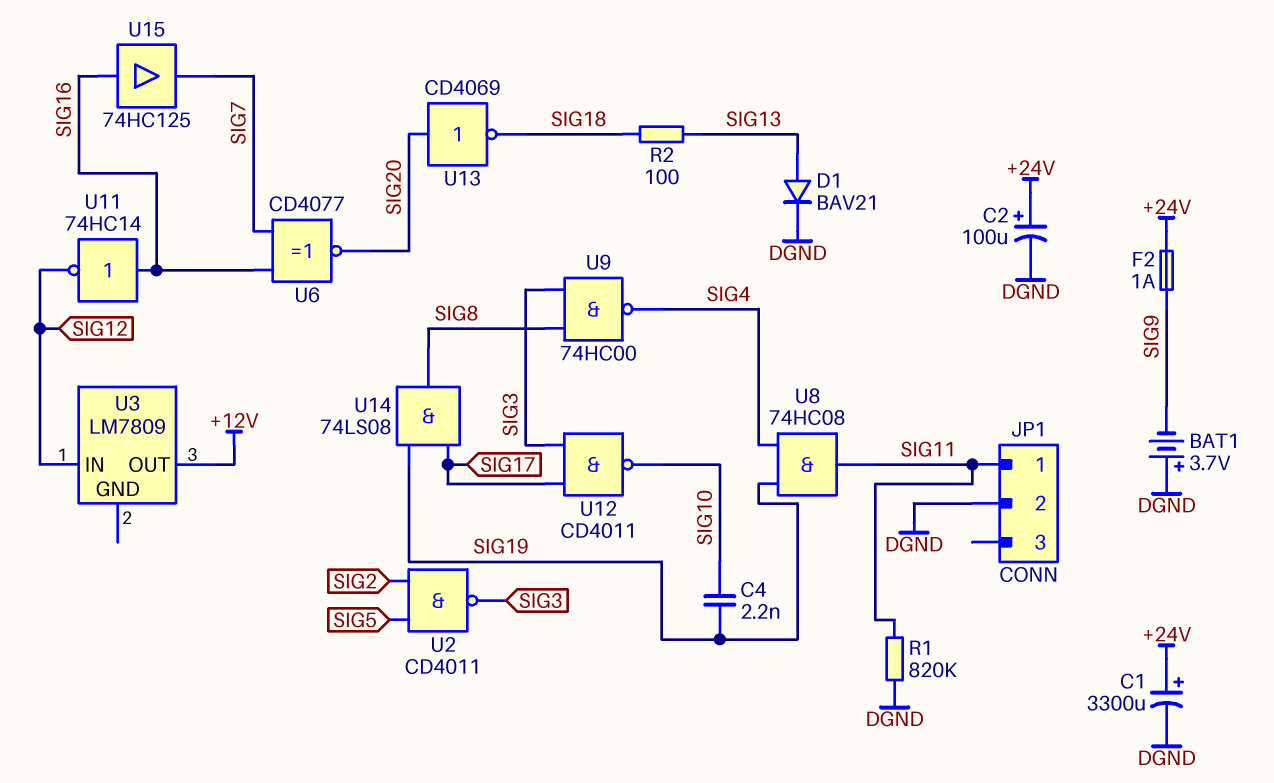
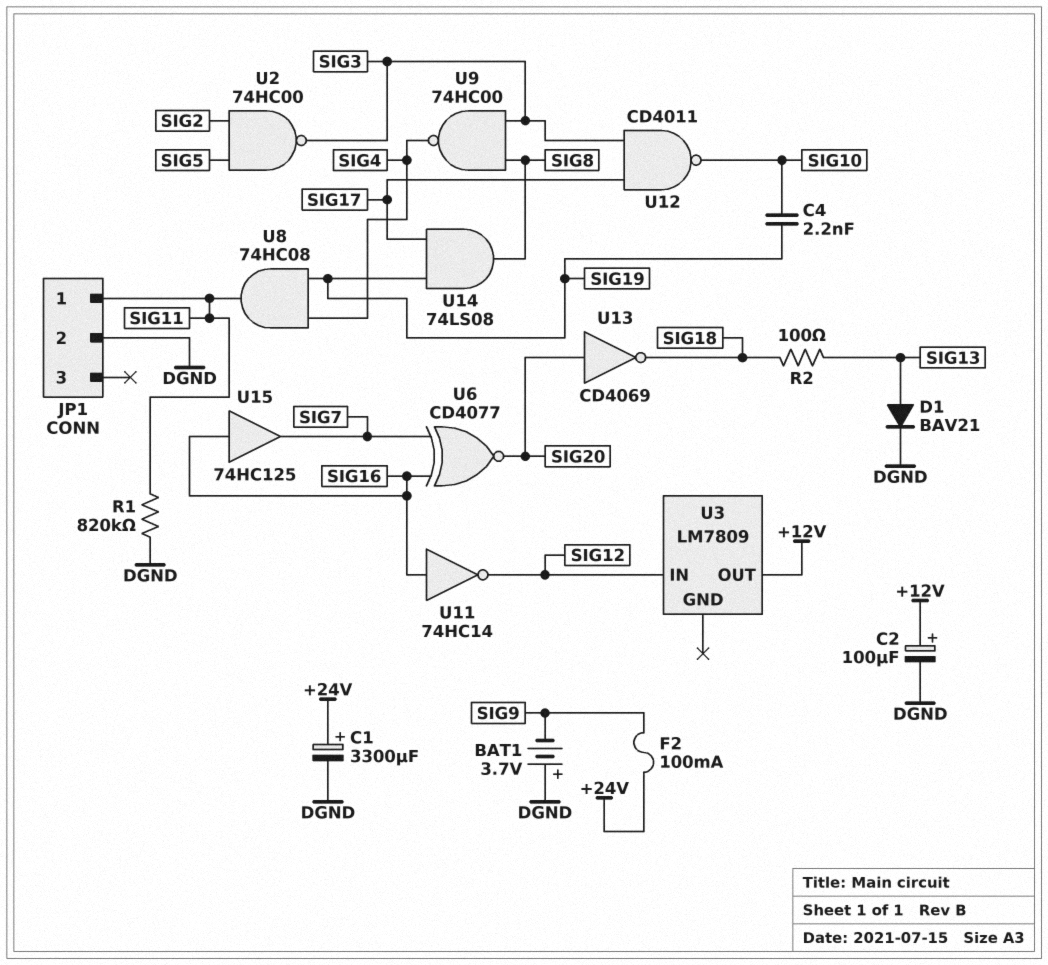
C2: 100uF (plus +24V, minus DGND) -> 100uF (plus +12V, minus DGND)
F2: 1A (+24V, SIG9) -> 100mA (+24V, SIG9)
U2: NAND CD4011 (in SIG2, in SIG5, out SIG3) -> NAND 74HC00 (in SIG2, in SIG5, out SIG3)

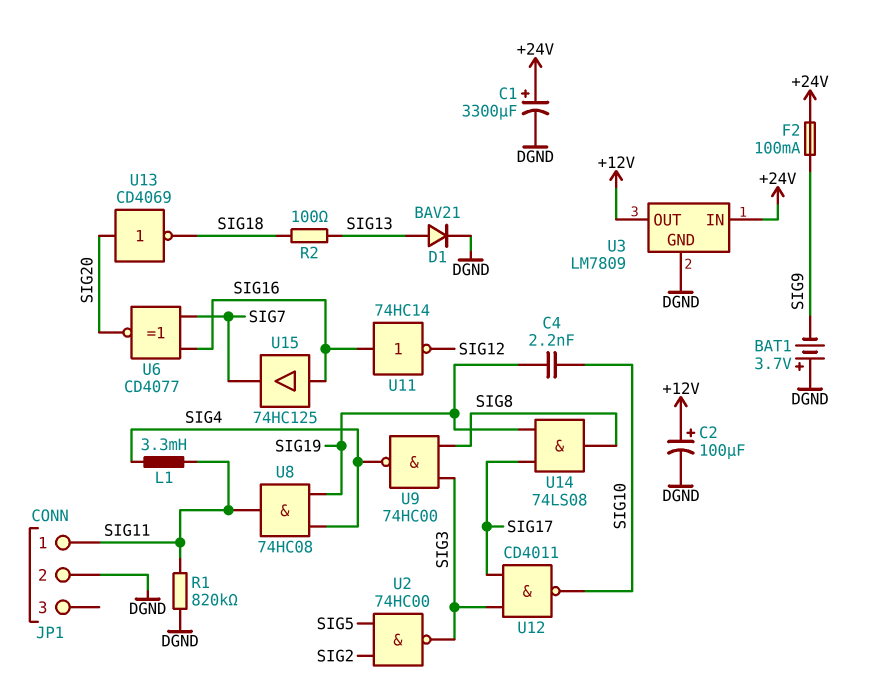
L1: none -> 3.3mH (SIG4, SIG11)
U3 pin GND: none -> DGND
U3 pin IN: SIG12 -> +24V

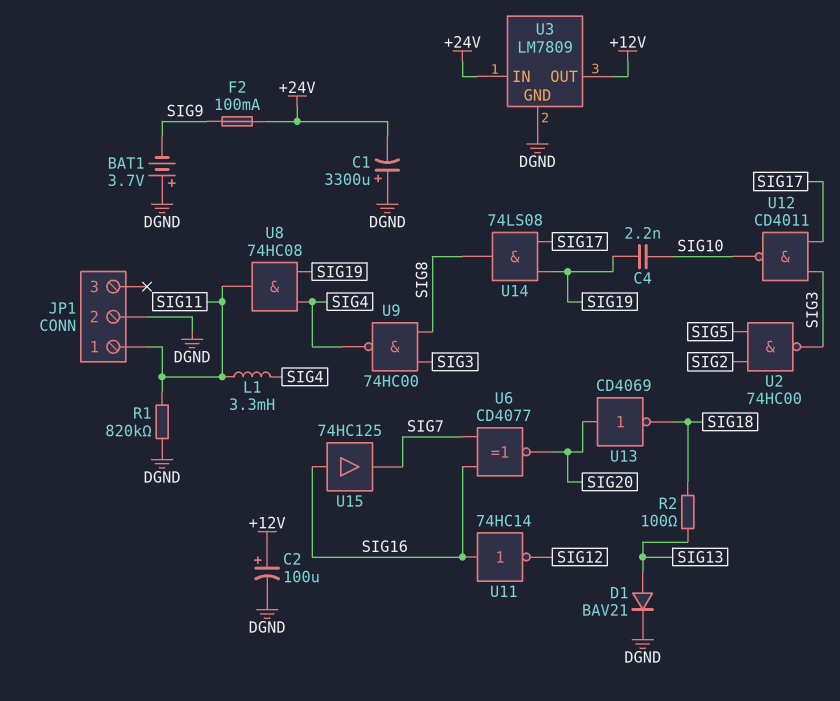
C1: 3300uF (plus +24V, minus DGND) -> 3300uF (plus DGND, minus +24V)

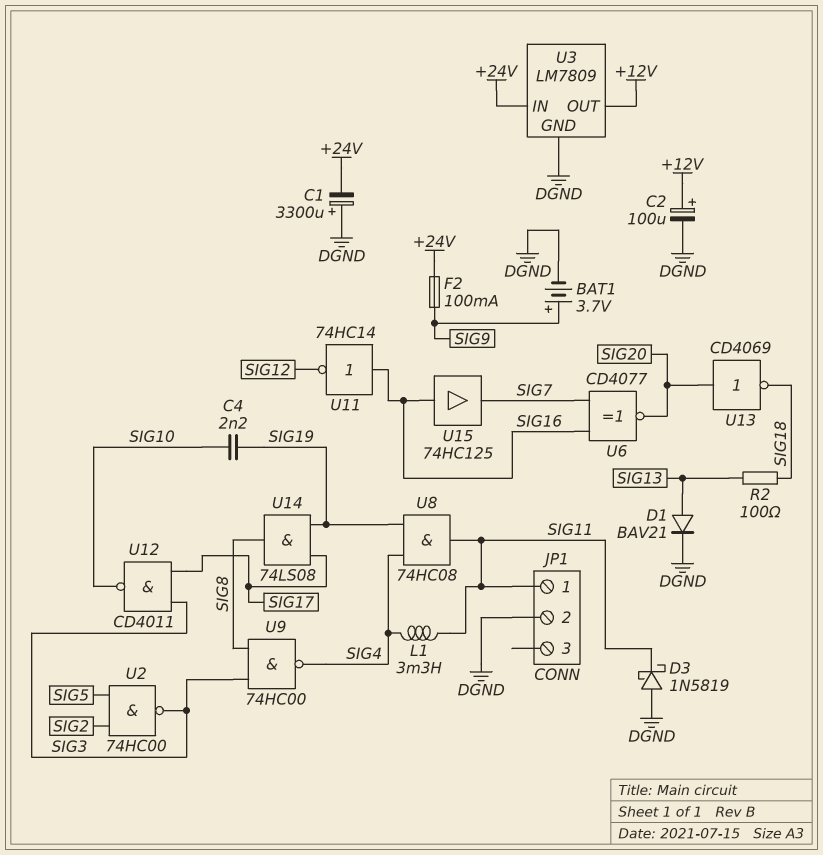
BAT1: 3.7V (plus DGND, minus SIG9) -> 3.7V (plus SIG9, minus DGND)
D3: none -> schottky 1N5819 (A DGND, K SIG11)
R1: 820k (DGND, SIG11) -> none

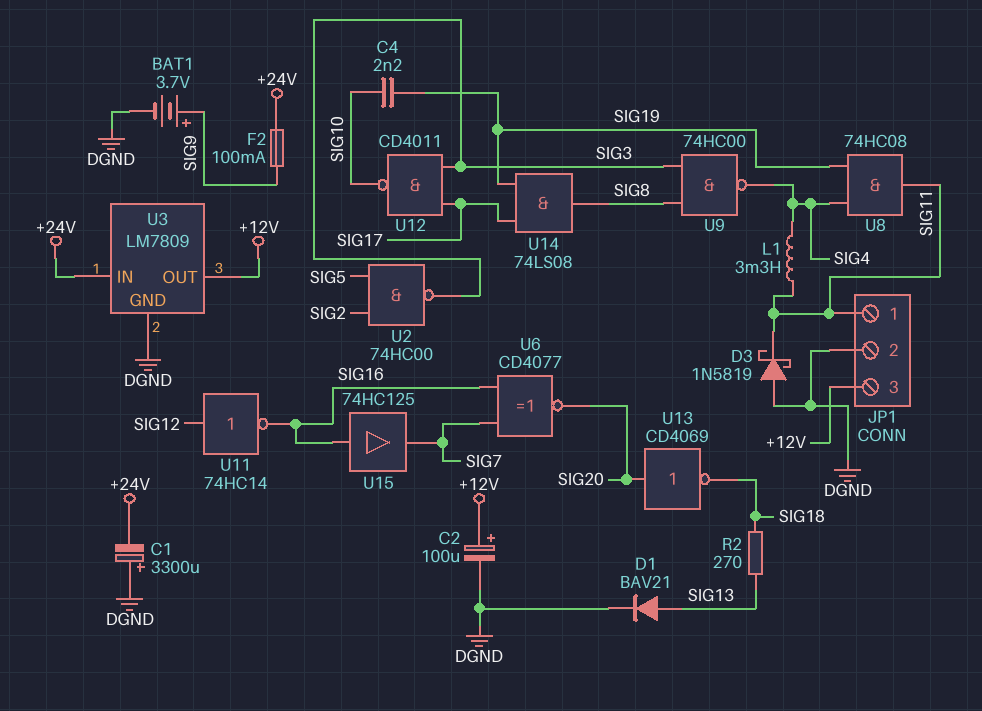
JP1 pin 3: none -> +12V
R2: 100 (SIG13, SIG18) -> 270 (SIG13, SIG18)
U11: NOT 74HC14 (in SIG16, out SIG12) -> NOT 74HC14 (in SIG12, out SIG16)

